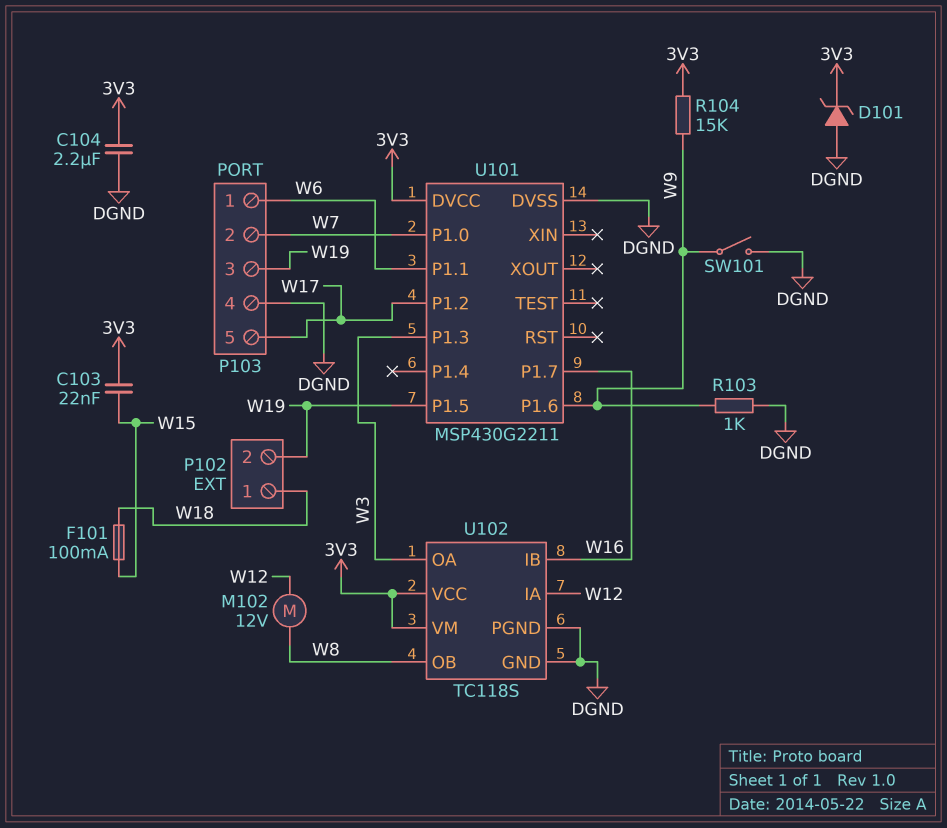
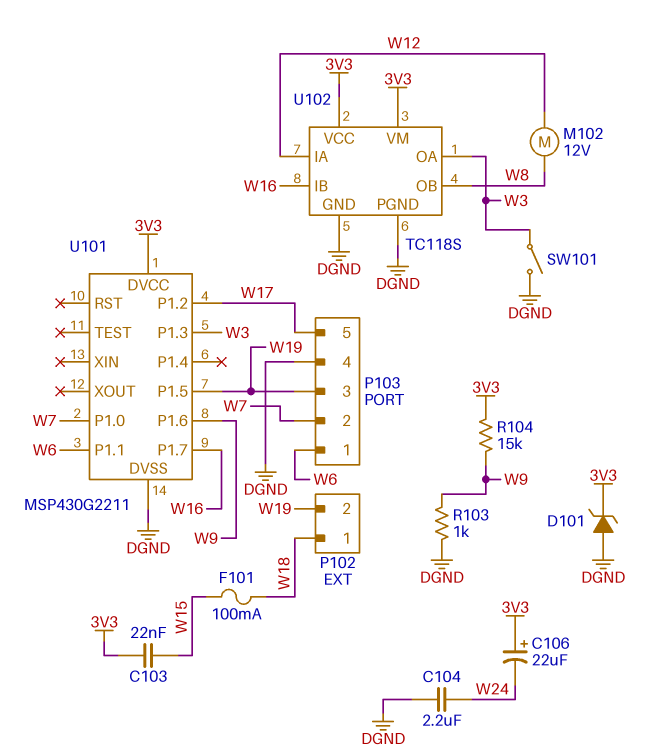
C104: 2.2uF (3V3, DGND) -> 2.2uF (DGND, W24)
C106: none -> 22uF (plus 3V3, minus W24)
SW101: switch (DGND, W9) -> switch (DGND, W3)

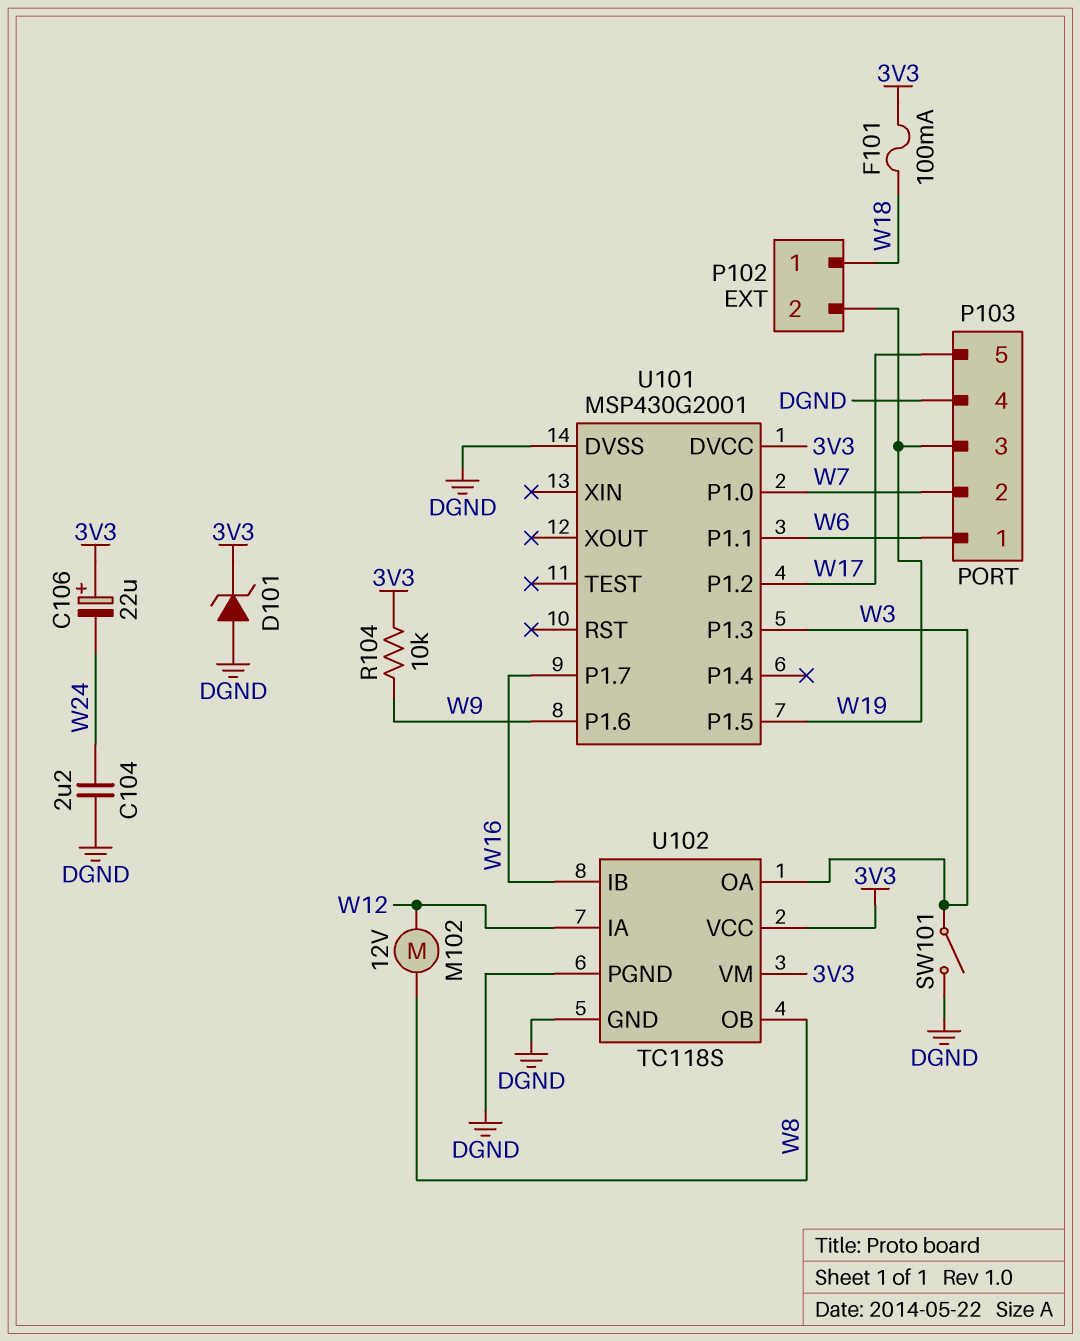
C103: 22nF (3V3, W15) -> none
F101: 100mA (W15, W18) -> 100mA (3V3, W18)
R103: 1k (DGND, W9) -> none
R104: 15k (3V3, W9) -> 10k (3V3, W9)
U101: MSP430G2211 -> MSP430G2001

